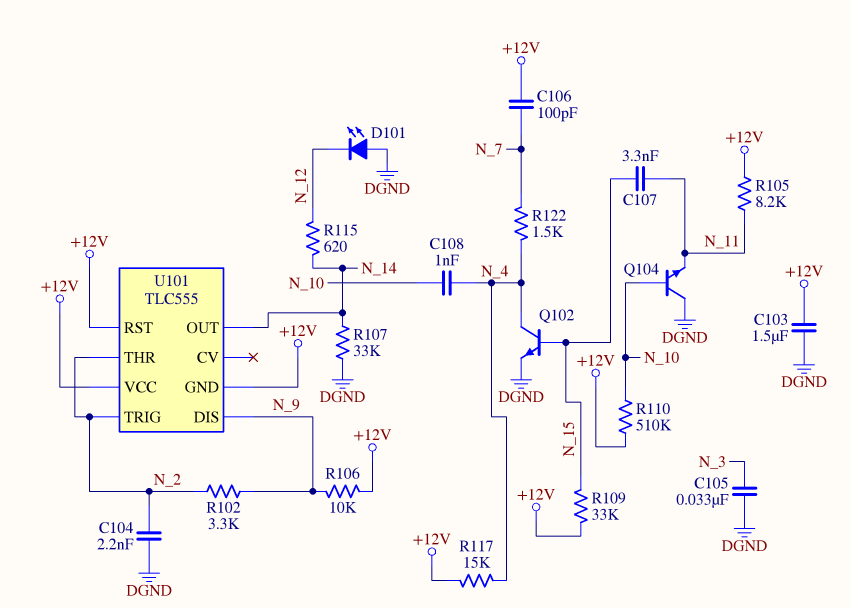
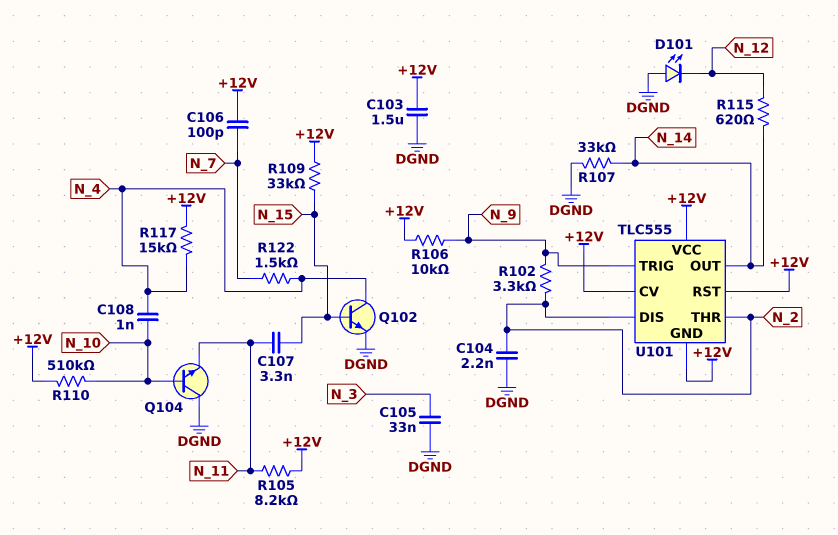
U101 pin CV: none -> +12V
U101 pin DIS: N_9 -> N_2
U101 pin TRIG: N_2 -> N_9

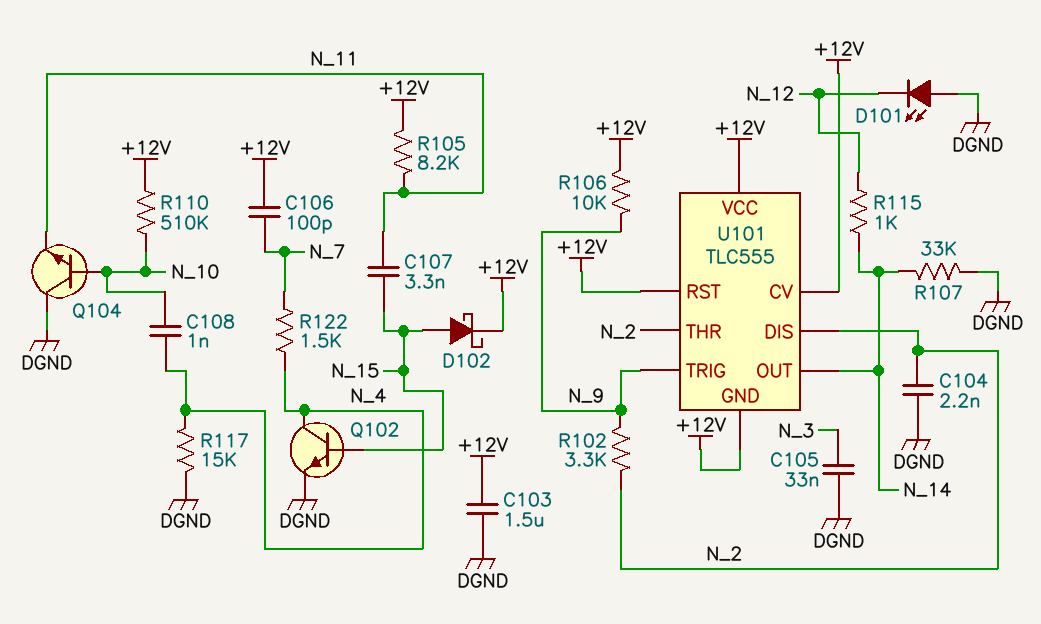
D102: none -> schottky (A N_15, K +12V)
R109: 33k (+12V, N_15) -> none
R115: 620 (N_12, N_14) -> 1k (N_12, N_14)
R117: 15k (+12V, N_4) -> 15k (DGND, N_4)

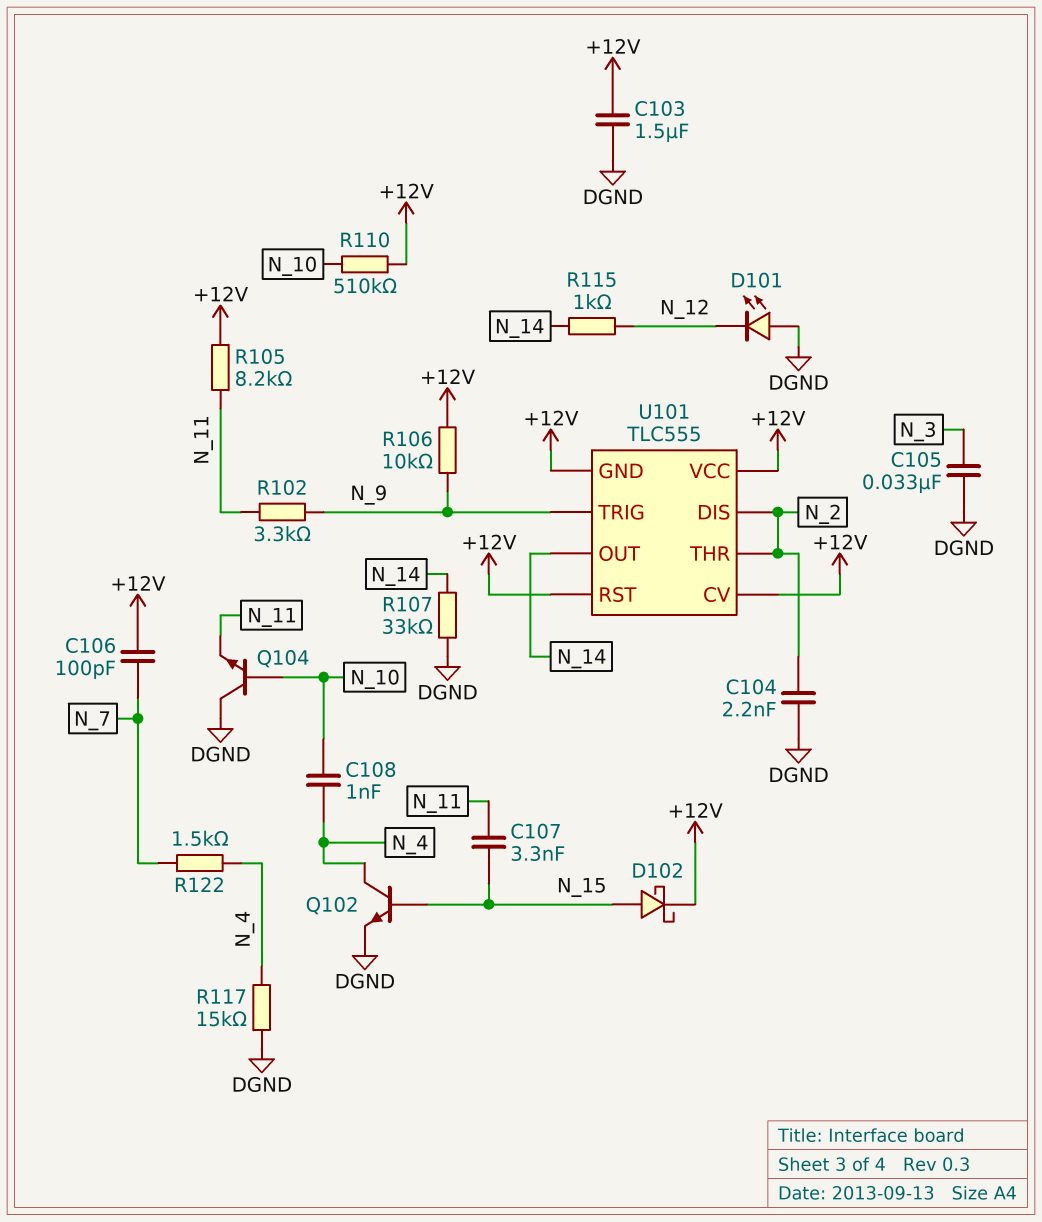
R102: 3.3k (N_2, N_9) -> 3.3k (N_9, N_11)

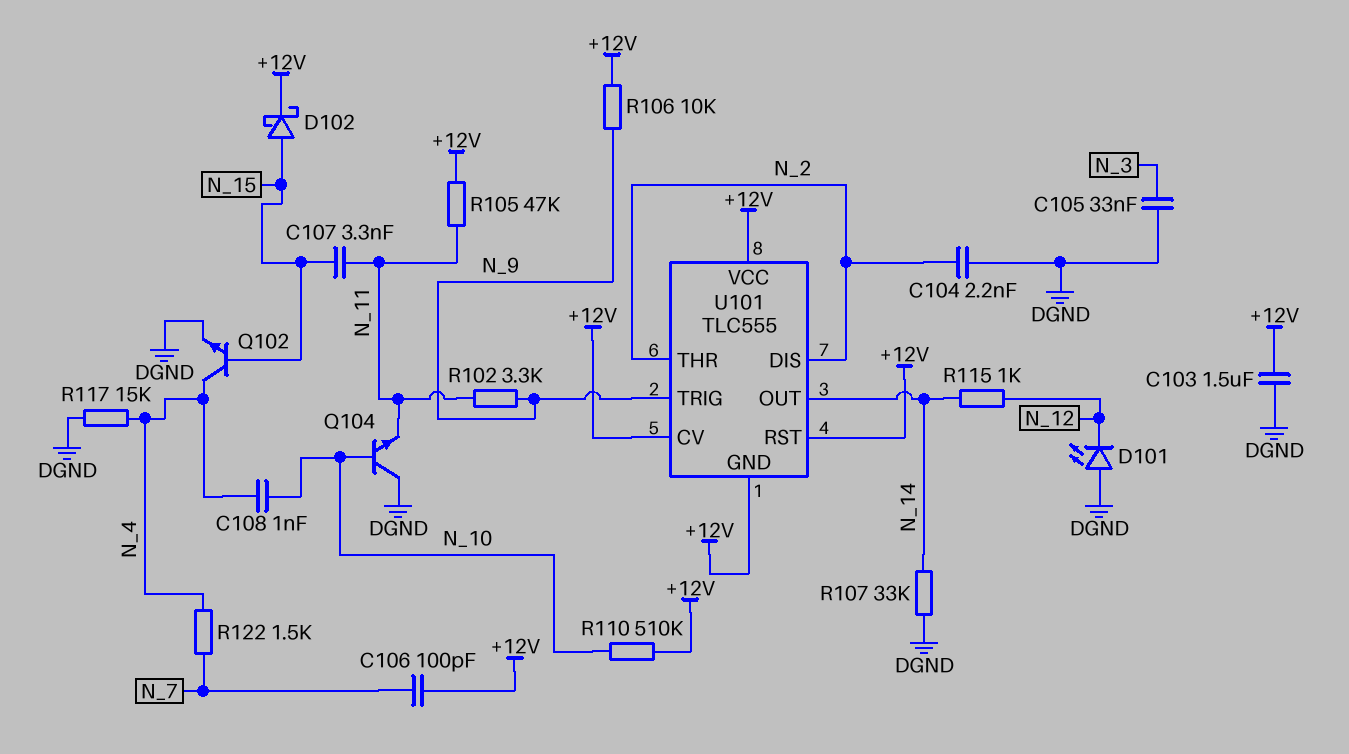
R105: 8.2k (+12V, N_11) -> 47k (+12V, N_11)

